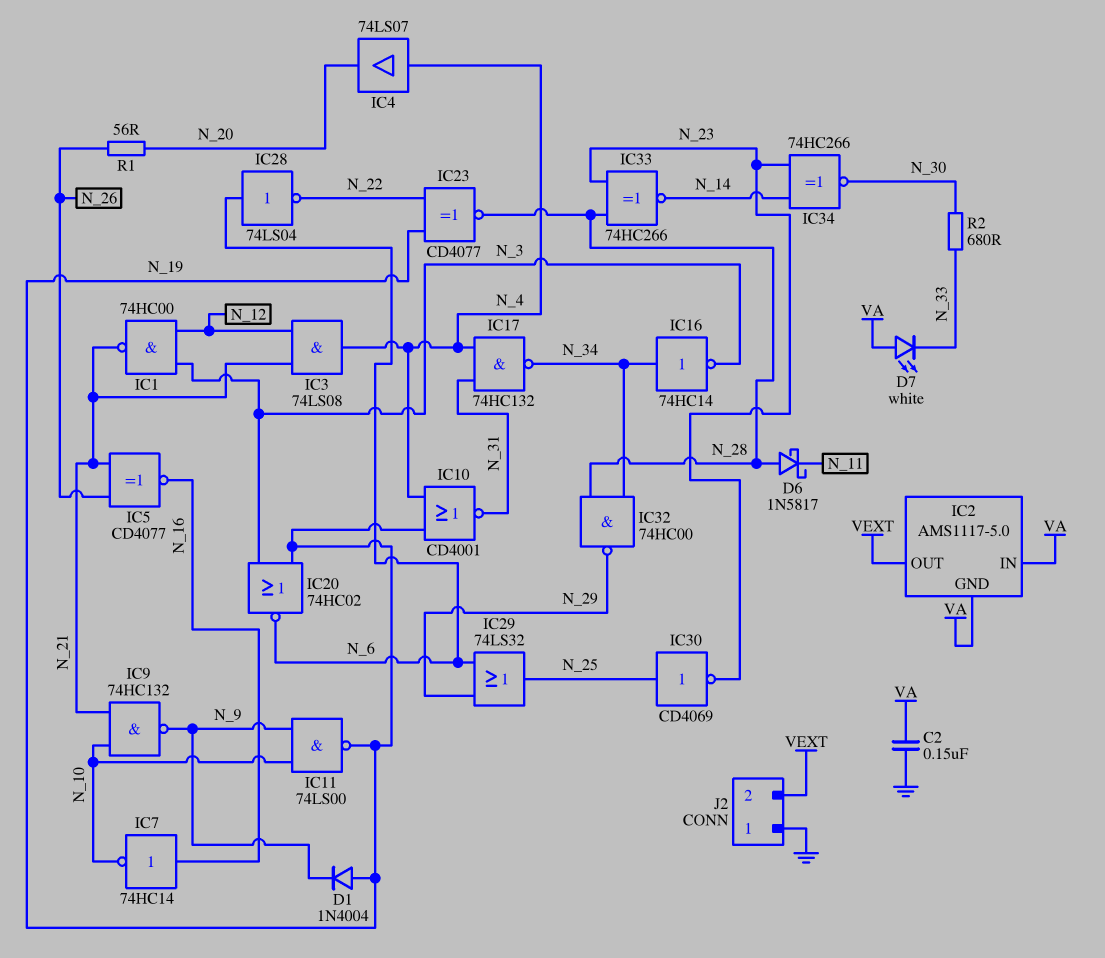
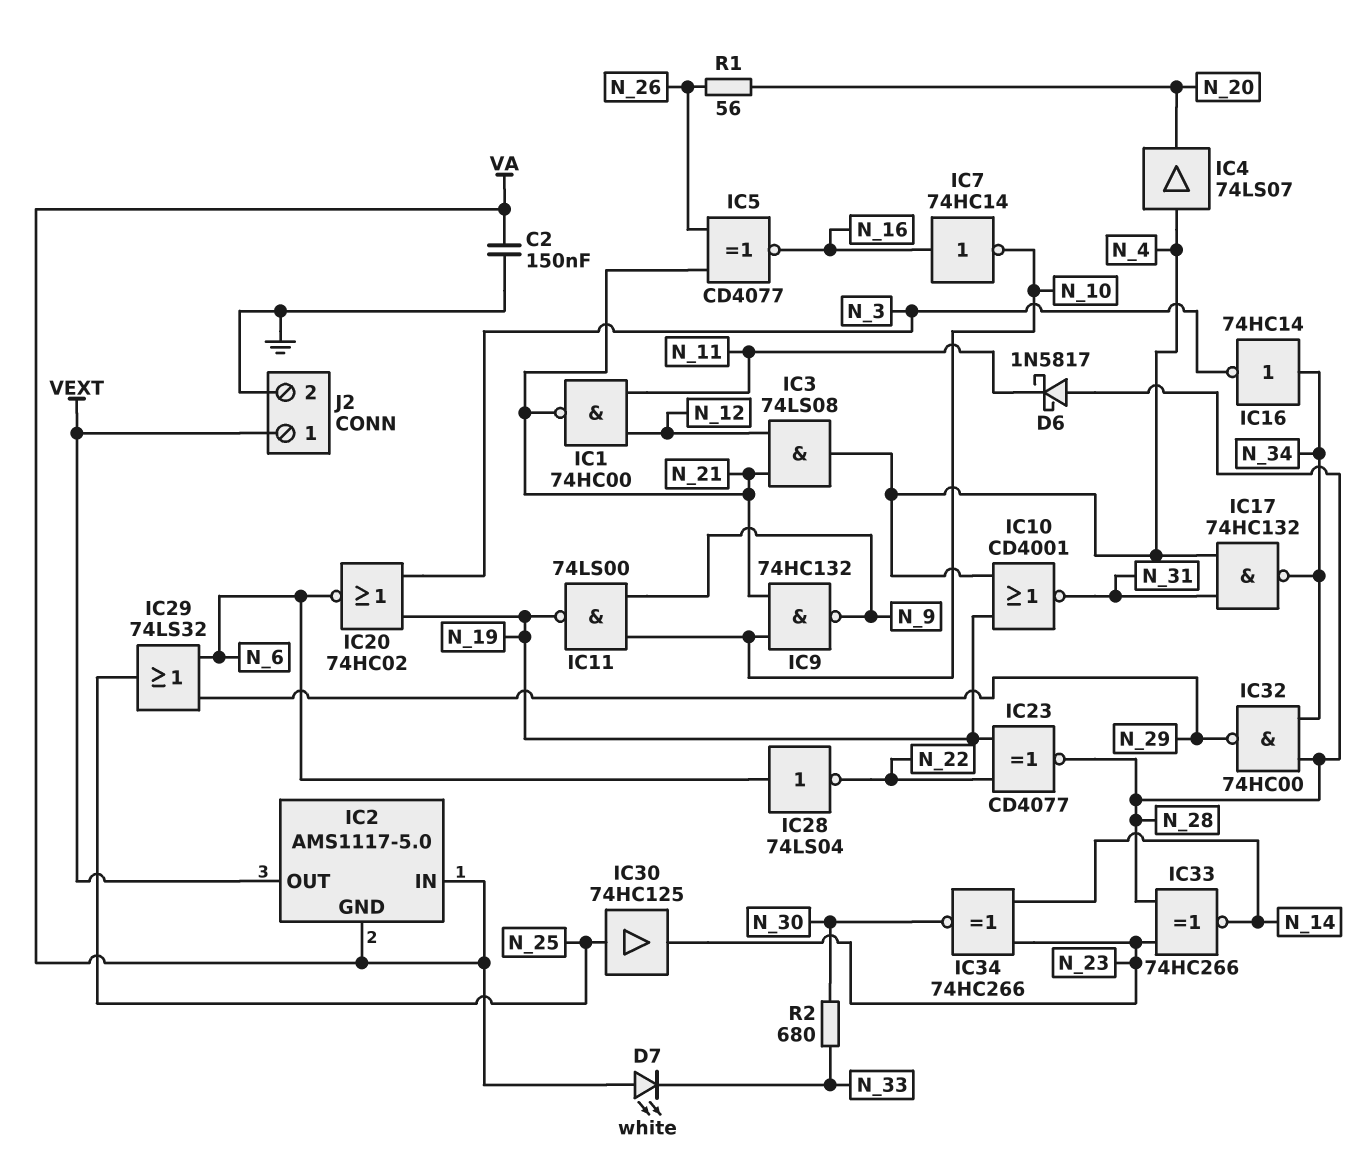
D1: diode 1N4004 (A N_19, K N_9) -> none
IC1: NAND 74HC00 (in N_3, in N_12, out N_21) -> NAND 74HC00 (in N_11, in N_12, out N_21)
IC30: NOT CD4069 (in N_25, out N_23) -> buffer 74HC125 (in N_25, out N_23)
J2 pin 1: GND -> VEXT
J2 pin 2: VEXT -> GND

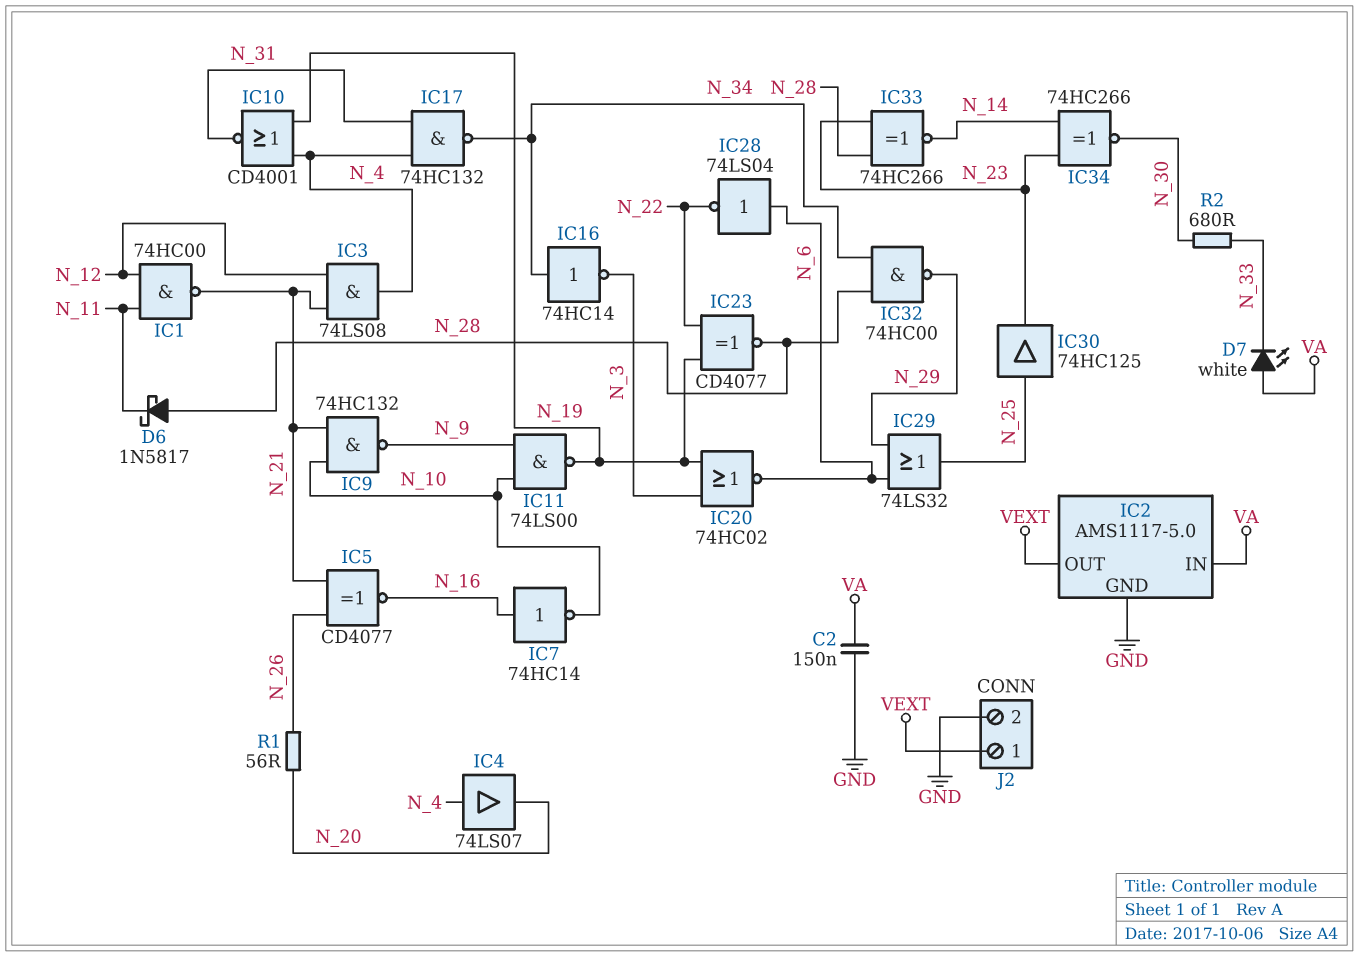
IC2 pin GND: VA -> GND

